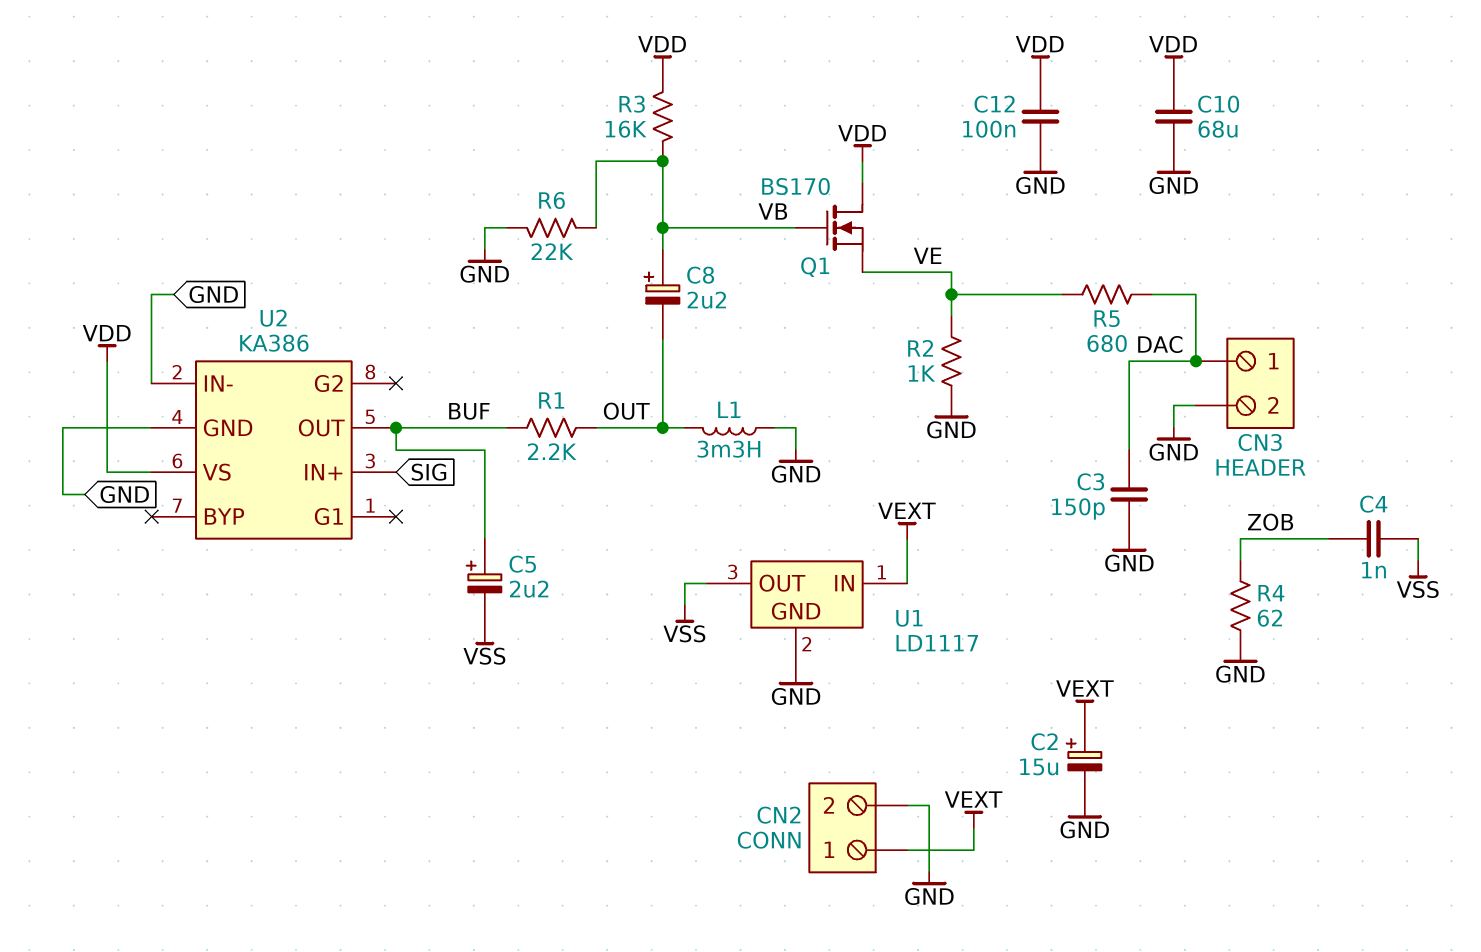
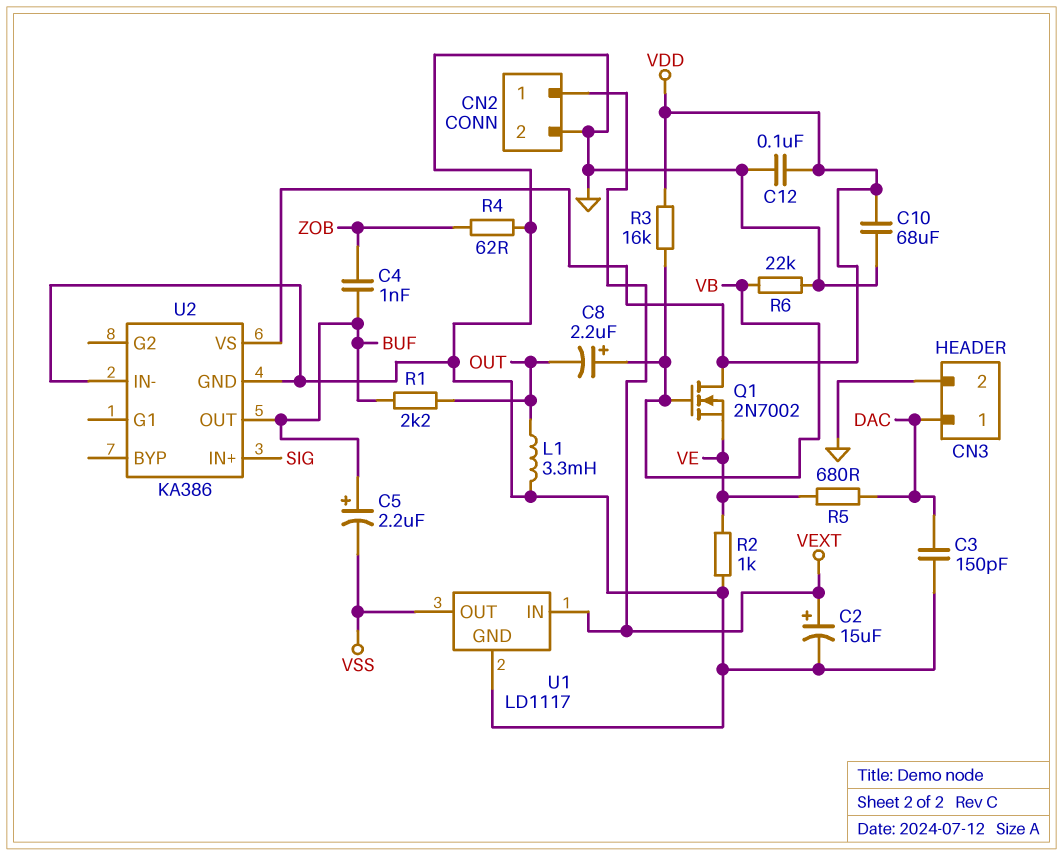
C4: 1nF (VSS, ZOB) -> 1nF (BUF, ZOB)
Q1: NMOS BS170 (G VB, D VDD, S VE) -> NMOS 2N7002 (G VB, D VDD, S VE)

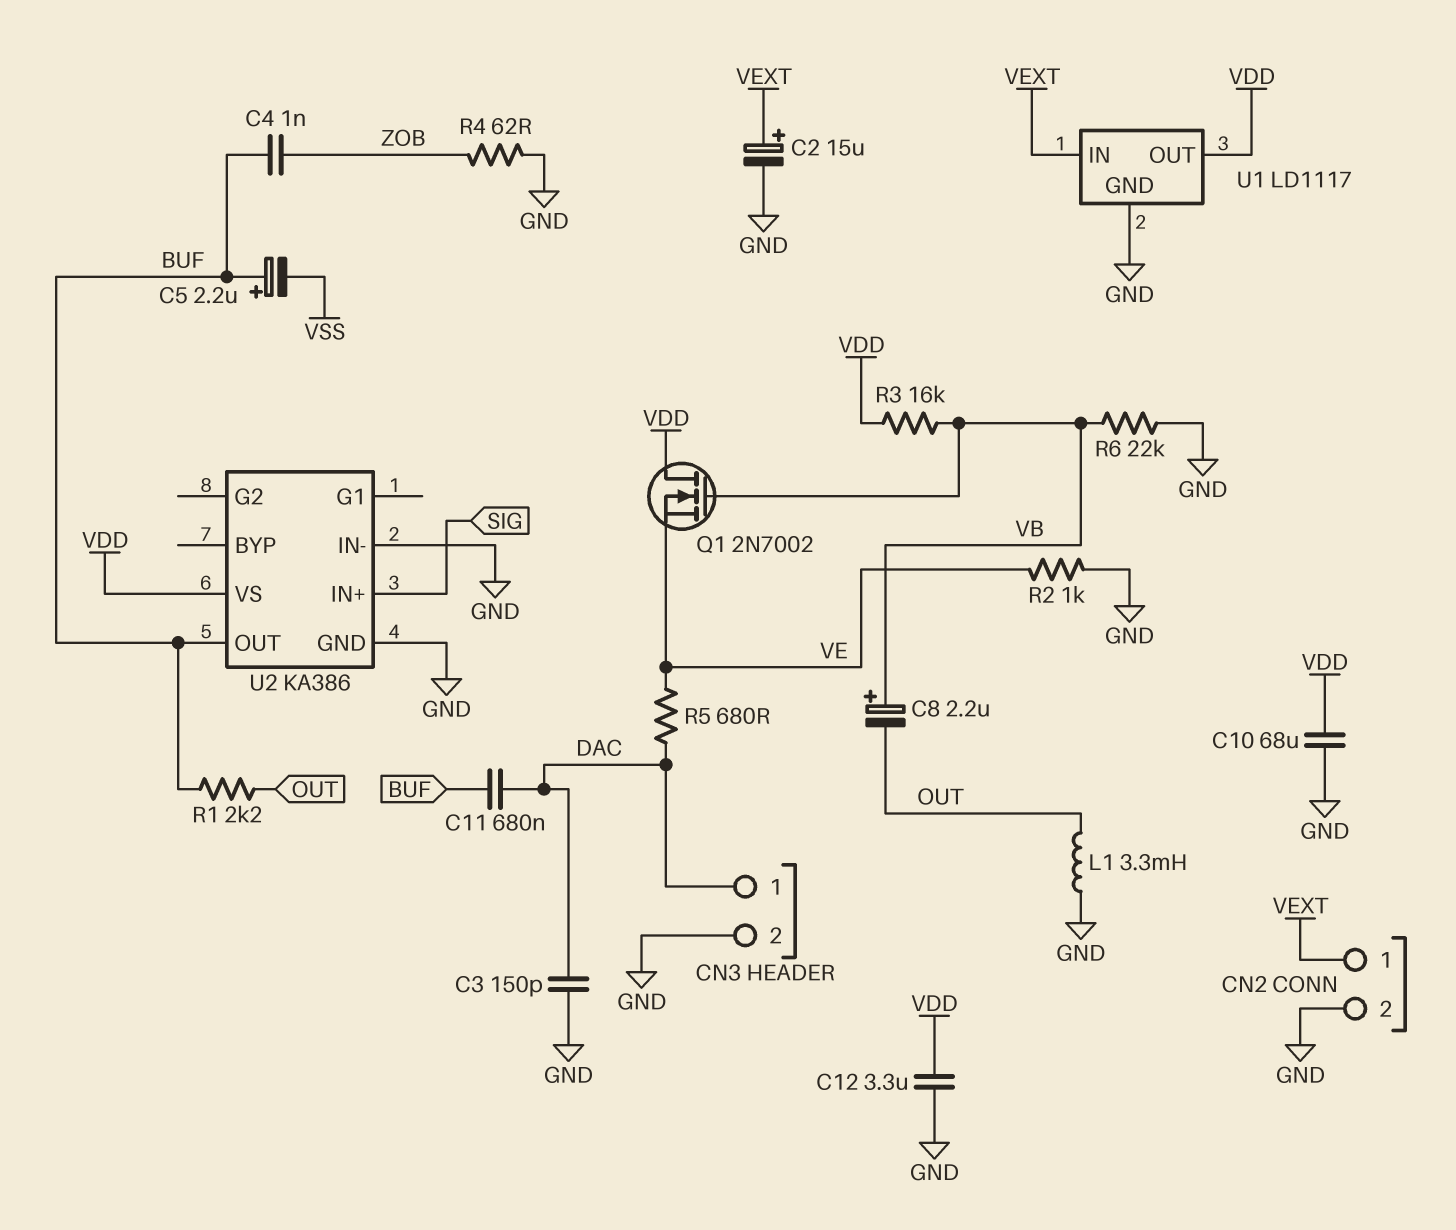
C11: none -> 680nF (BUF, DAC)
C12: 100nF (GND, VDD) -> 3.3uF (GND, VDD)
U1 pin OUT: VSS -> VDD

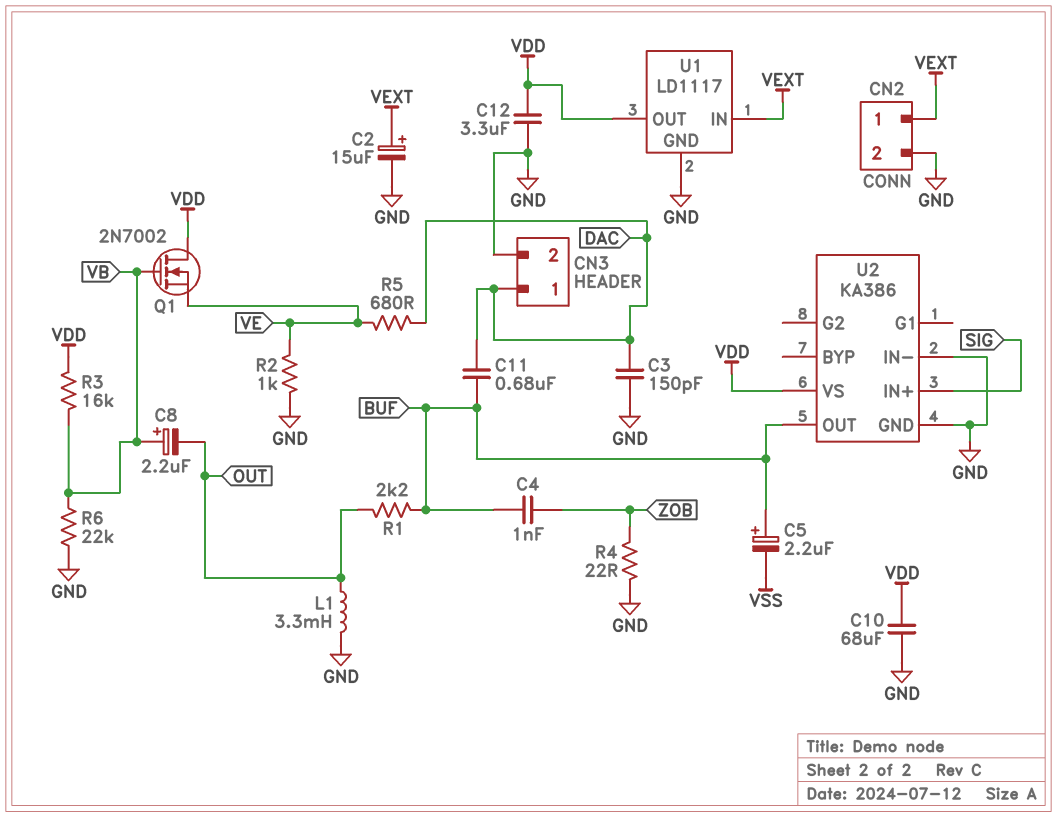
R4: 62 (GND, ZOB) -> 22 (GND, ZOB)

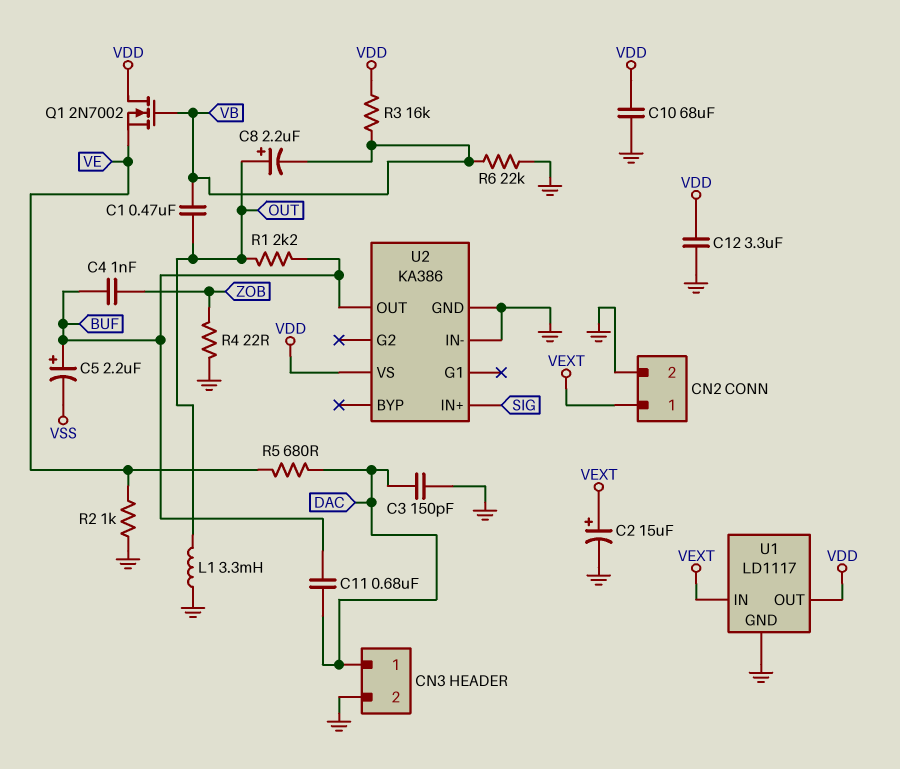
C1: none -> 470nF (OUT, VB)
C8: 2.2uF (plus VB, minus OUT) -> 2.2uF (plus OUT, minus VB)

